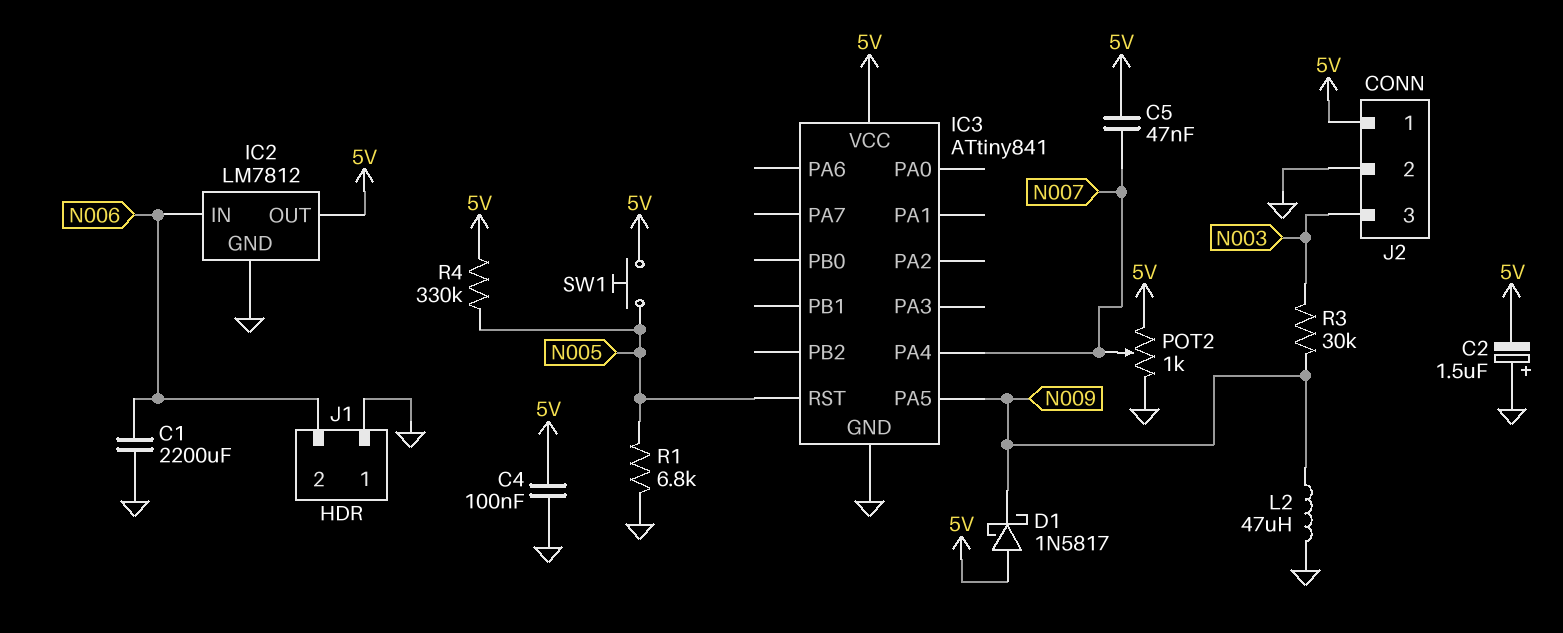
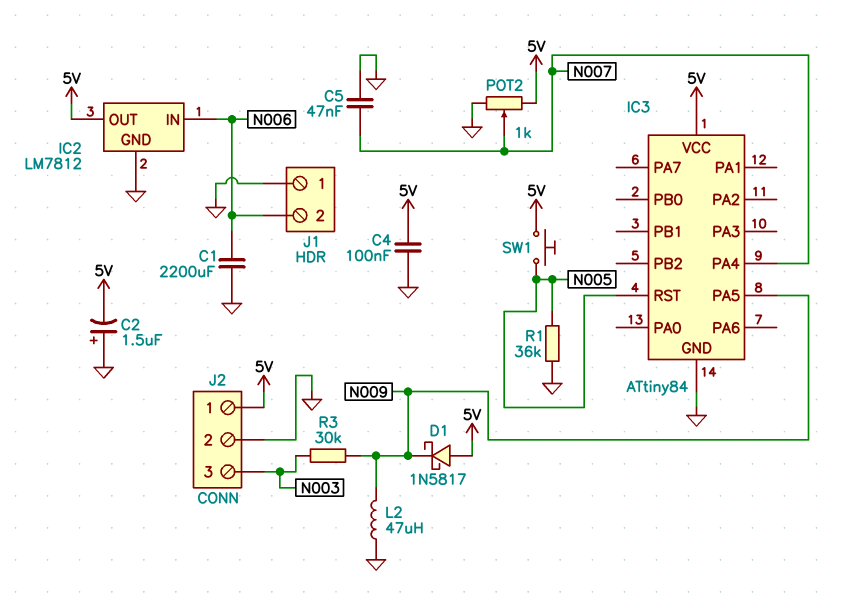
C5: 47nF (5V, N007) -> 47nF (GND, N007)
IC3: ATtiny841 -> ATtiny84
R1: 6.8k (GND, N005) -> 36k (GND, N005)
R4: 330k (5V, N005) -> none

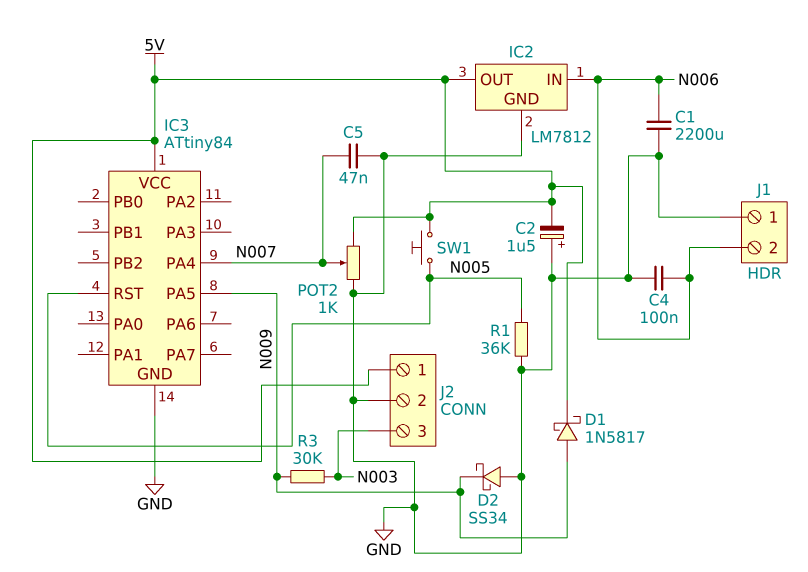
C4: 100nF (5V, GND) -> 100nF (GND, N006)
D1: schottky 1N5817 (A 5V, K N009) -> schottky 1N5817 (A N009, K 5V)
D2: none -> schottky SS34 (A GND, K N009)
L2: 47uH (GND, N009) -> none

